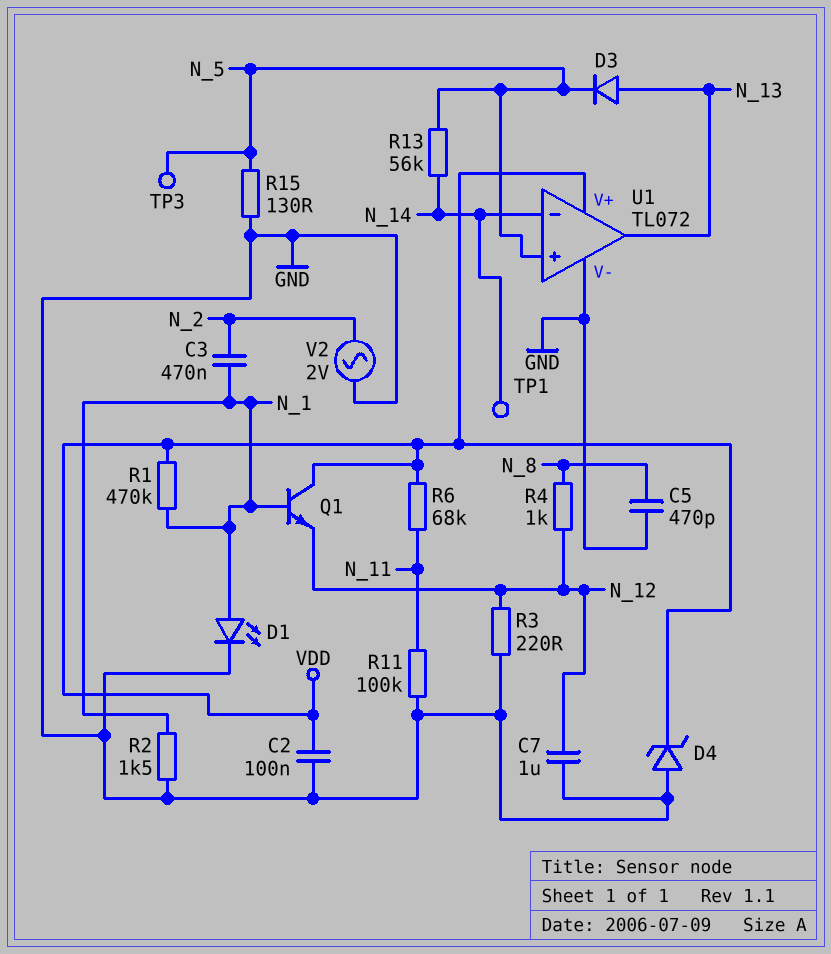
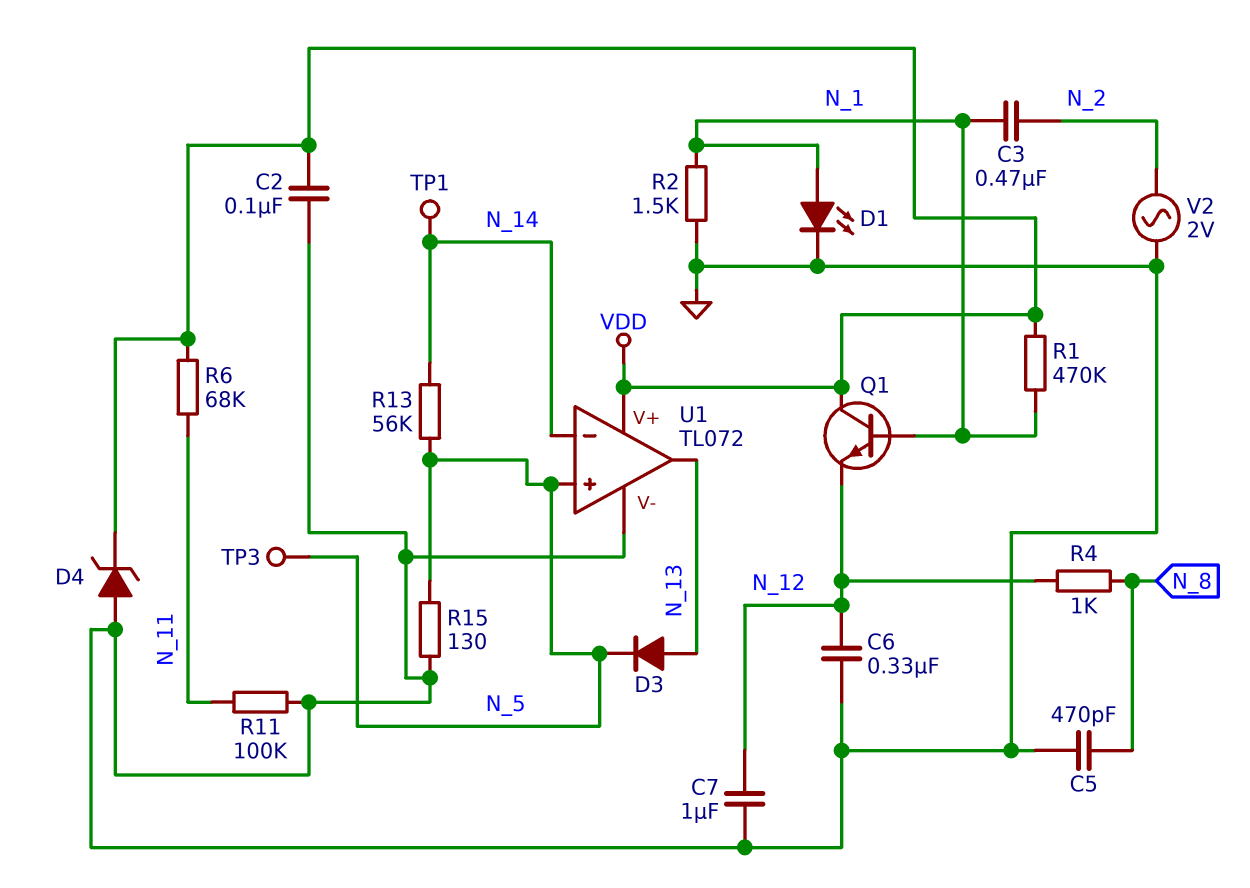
C6: none -> 330nF (GND, N_12)
R3: 220 (GND, N_12) -> none

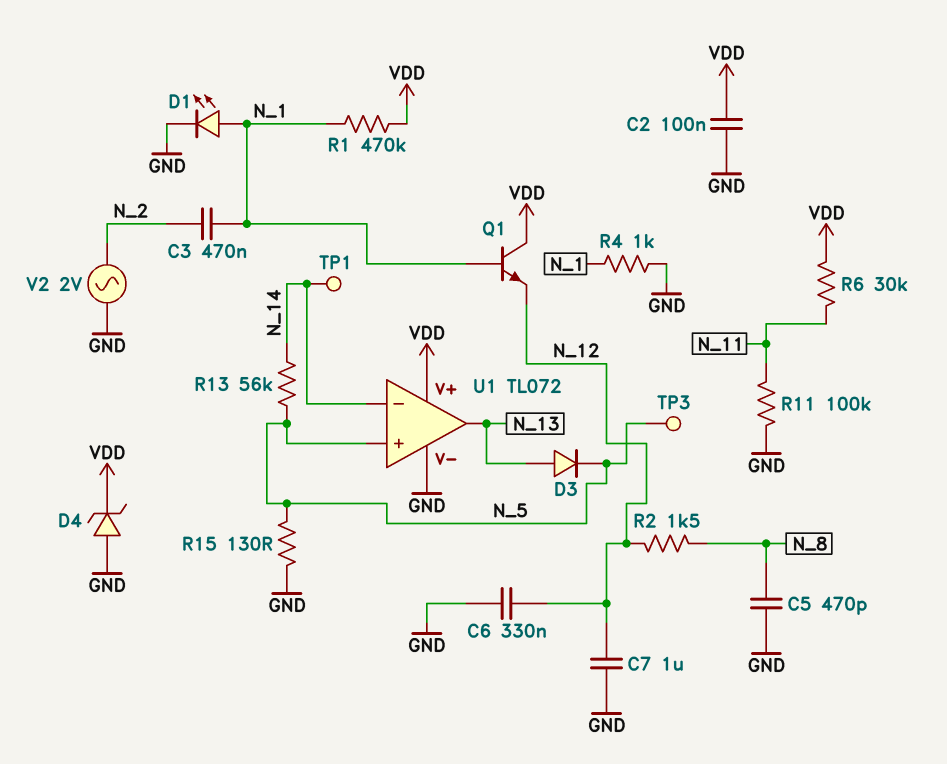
R2: 1.5k (GND, N_1) -> 1.5k (N_8, N_12)
R4: 1k (N_8, N_12) -> 1k (GND, N_1)
R6: 68k (N_11, VDD) -> 30k (N_11, VDD)

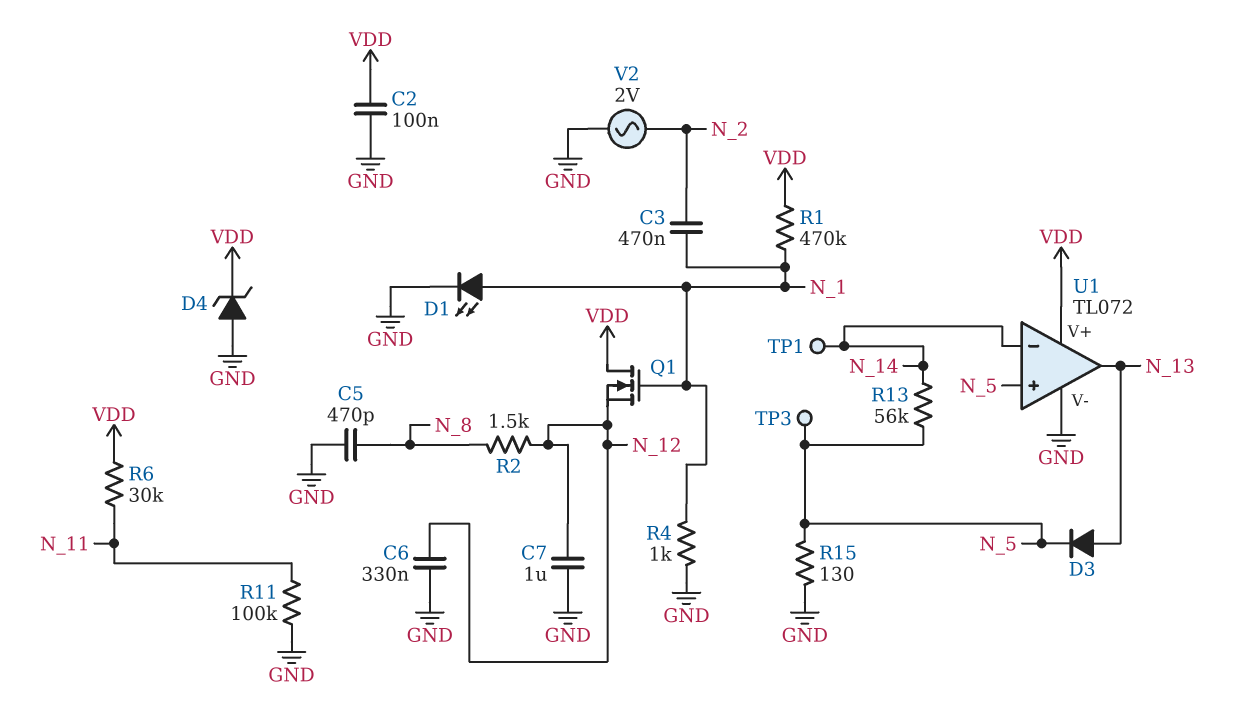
Q1: NPN (B N_1, C VDD, E N_12) -> NMOS (G N_1, D VDD, S N_12)

